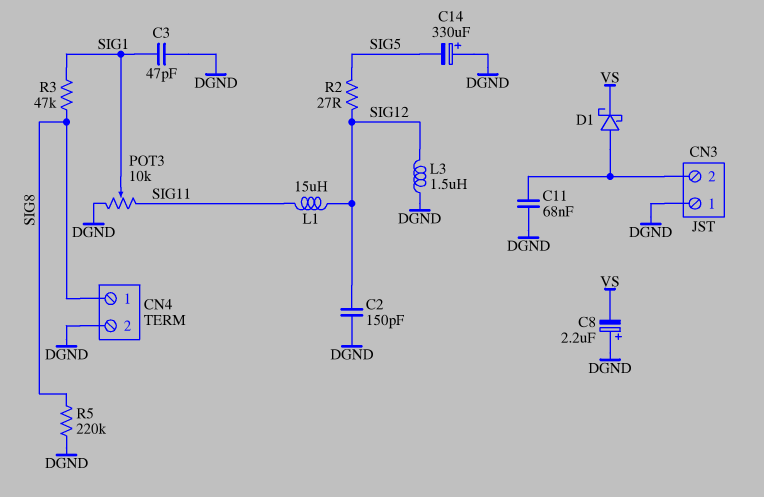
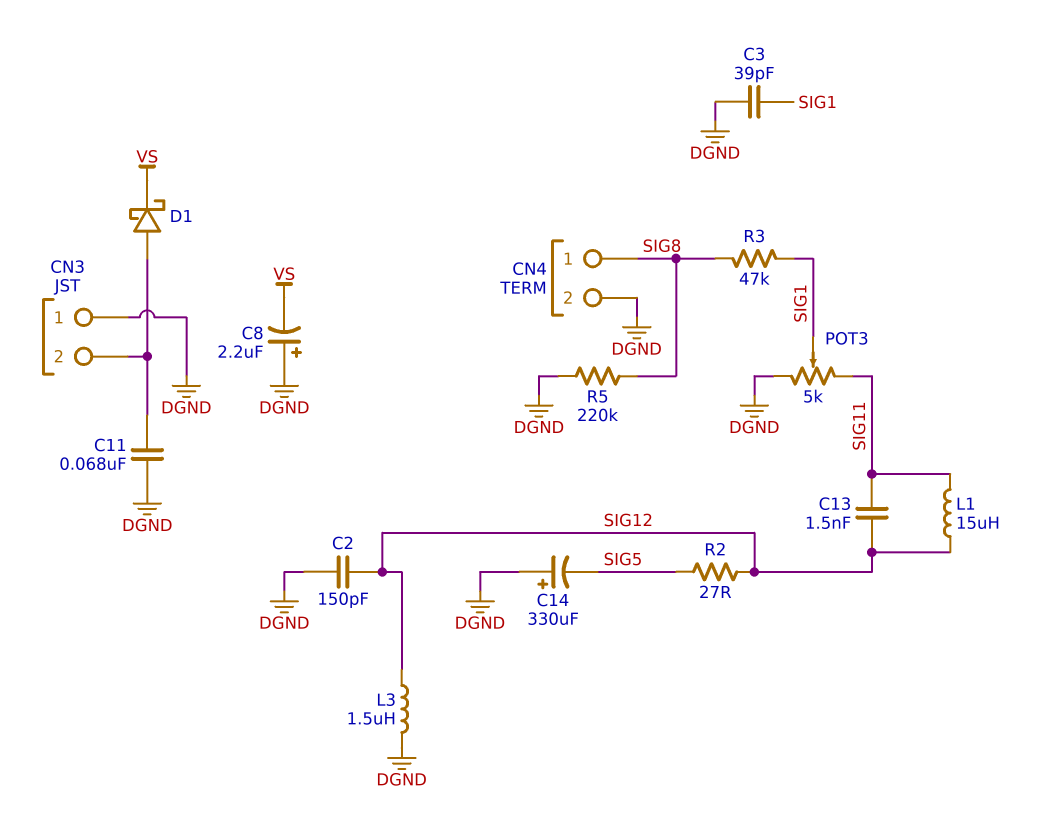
C3: 47pF (DGND, SIG1) -> 39pF (DGND, SIG1)
C13: none -> 1.5nF (SIG11, SIG12)
POT3: 10k (DGND, SIG11, wiper SIG1) -> 5k (DGND, SIG11, wiper SIG1)

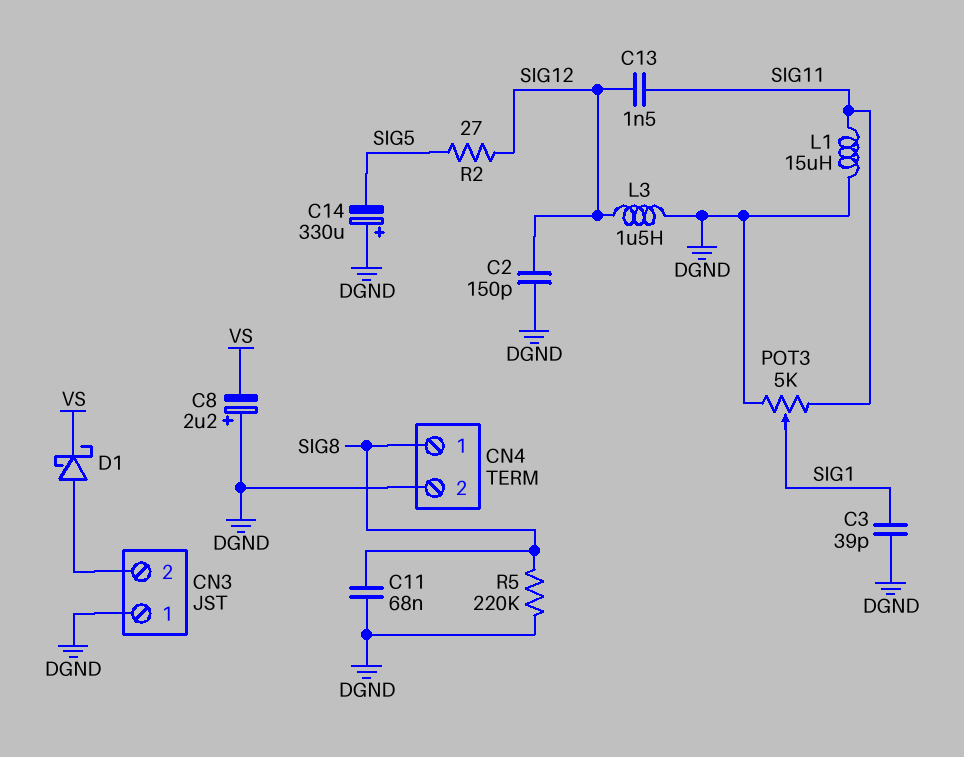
C11: 68nF (CN3/2, DGND) -> 68nF (DGND, SIG8)
L1: 15uH (SIG11, SIG12) -> 15uH (DGND, SIG11)
R3: 47k (SIG1, SIG8) -> none

